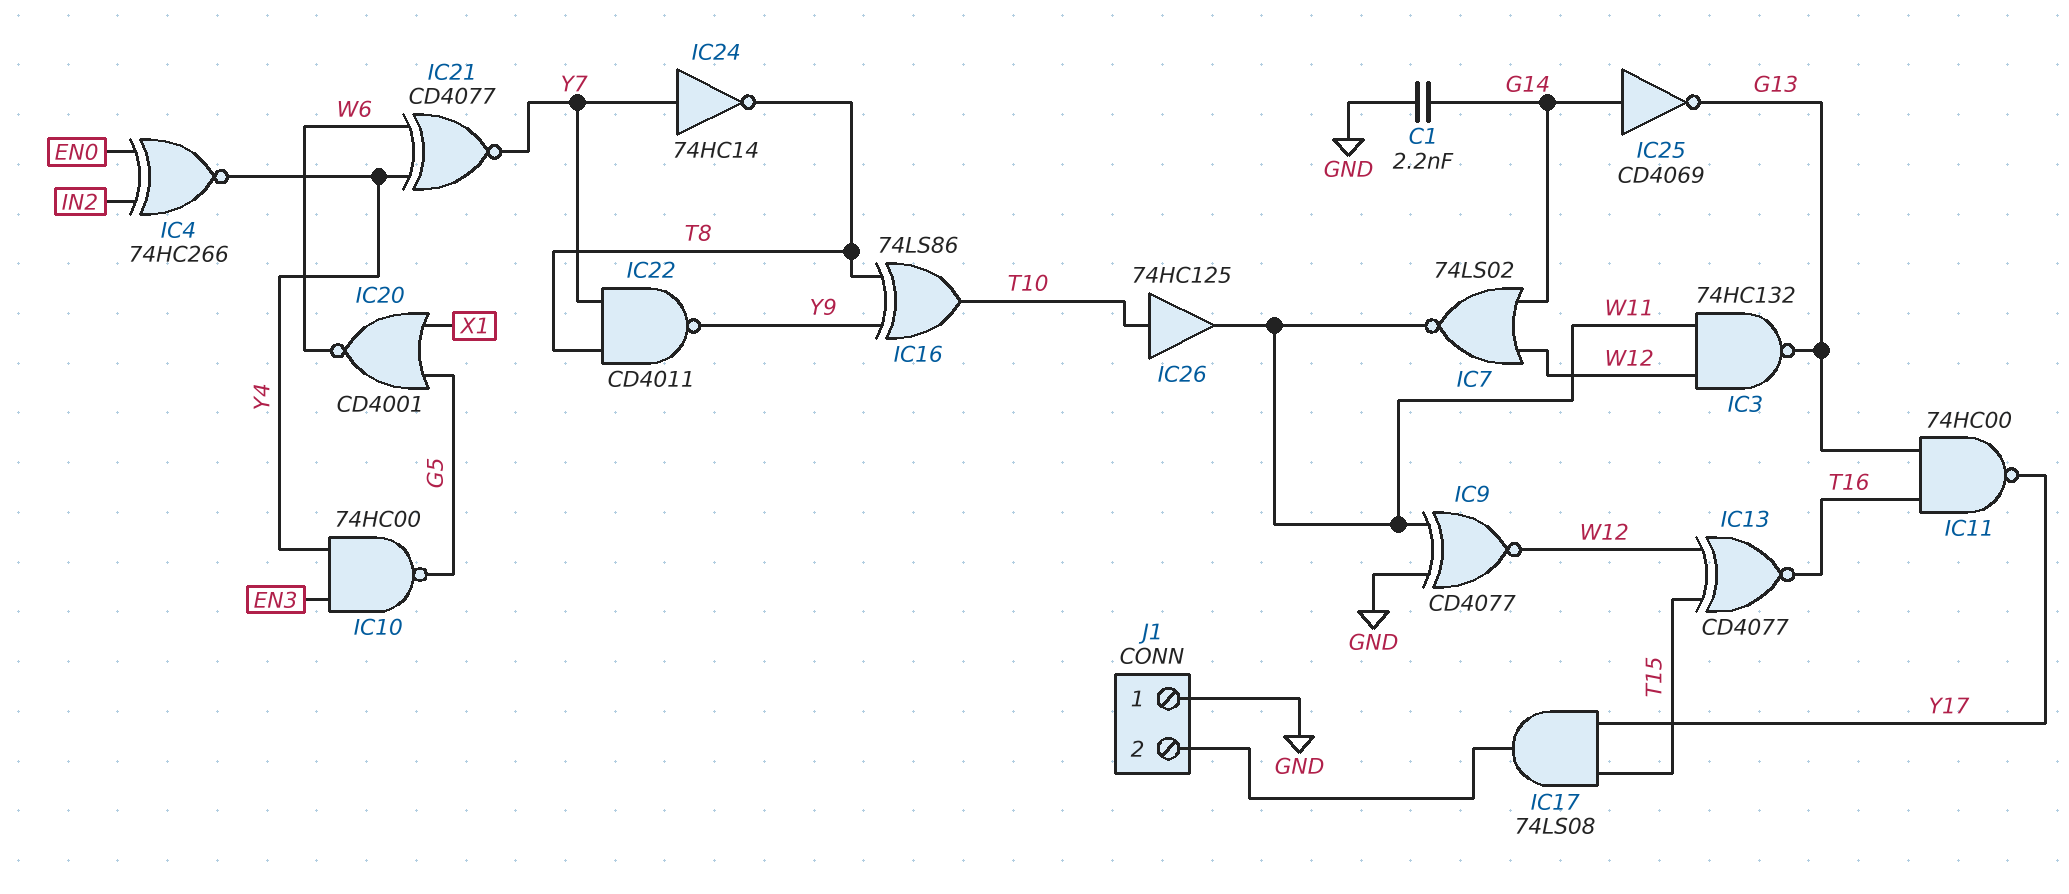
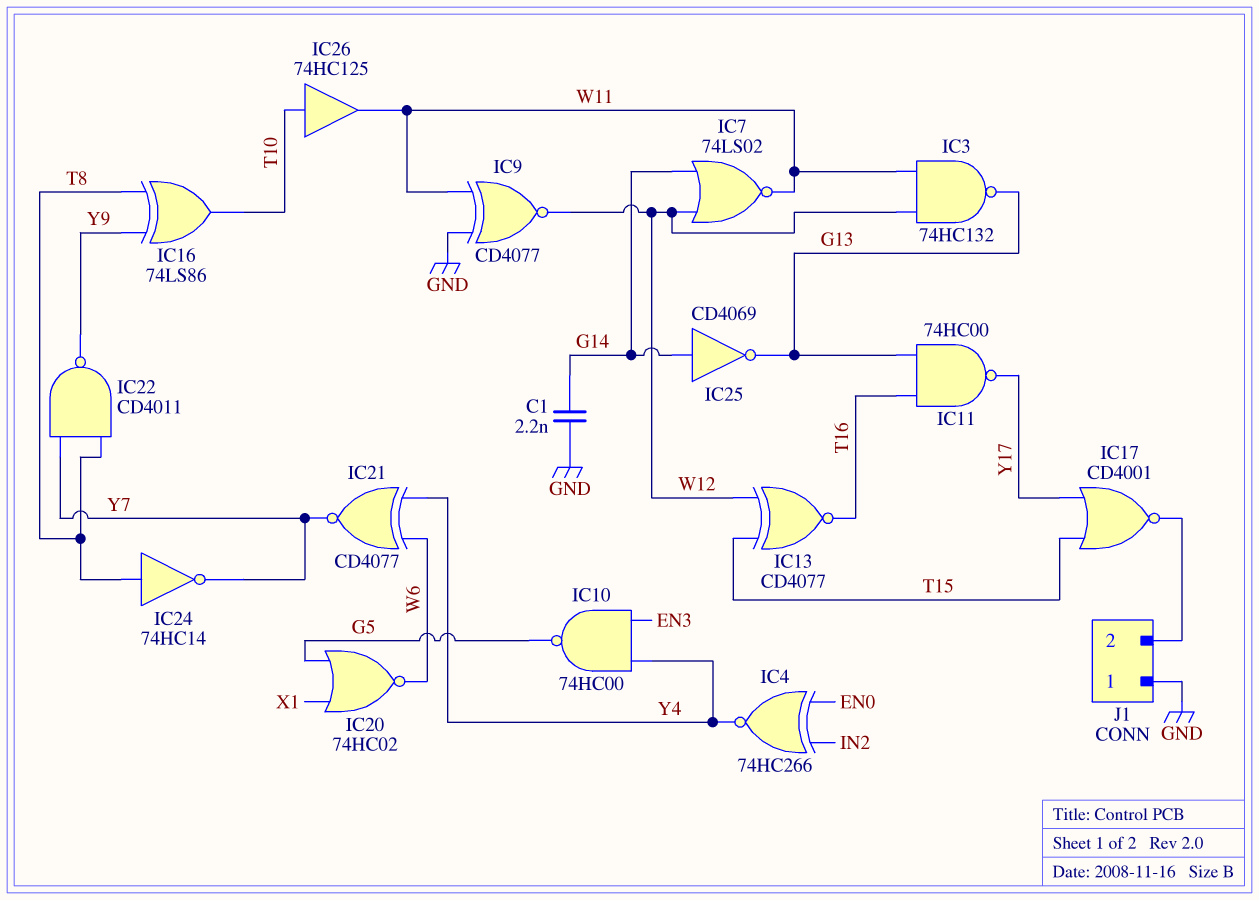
IC17: AND 74LS08 (in T15, in Y17, out J1/2) -> NOR CD4001 (in T15, in Y17, out J1/2)
IC20: NOR CD4001 (in G5, in X1, out W6) -> NOR 74HC02 (in G5, in X1, out W6)
IC24: NOT 74HC14 (in Y7, out T8) -> NOT 74HC14 (in T8, out Y7)

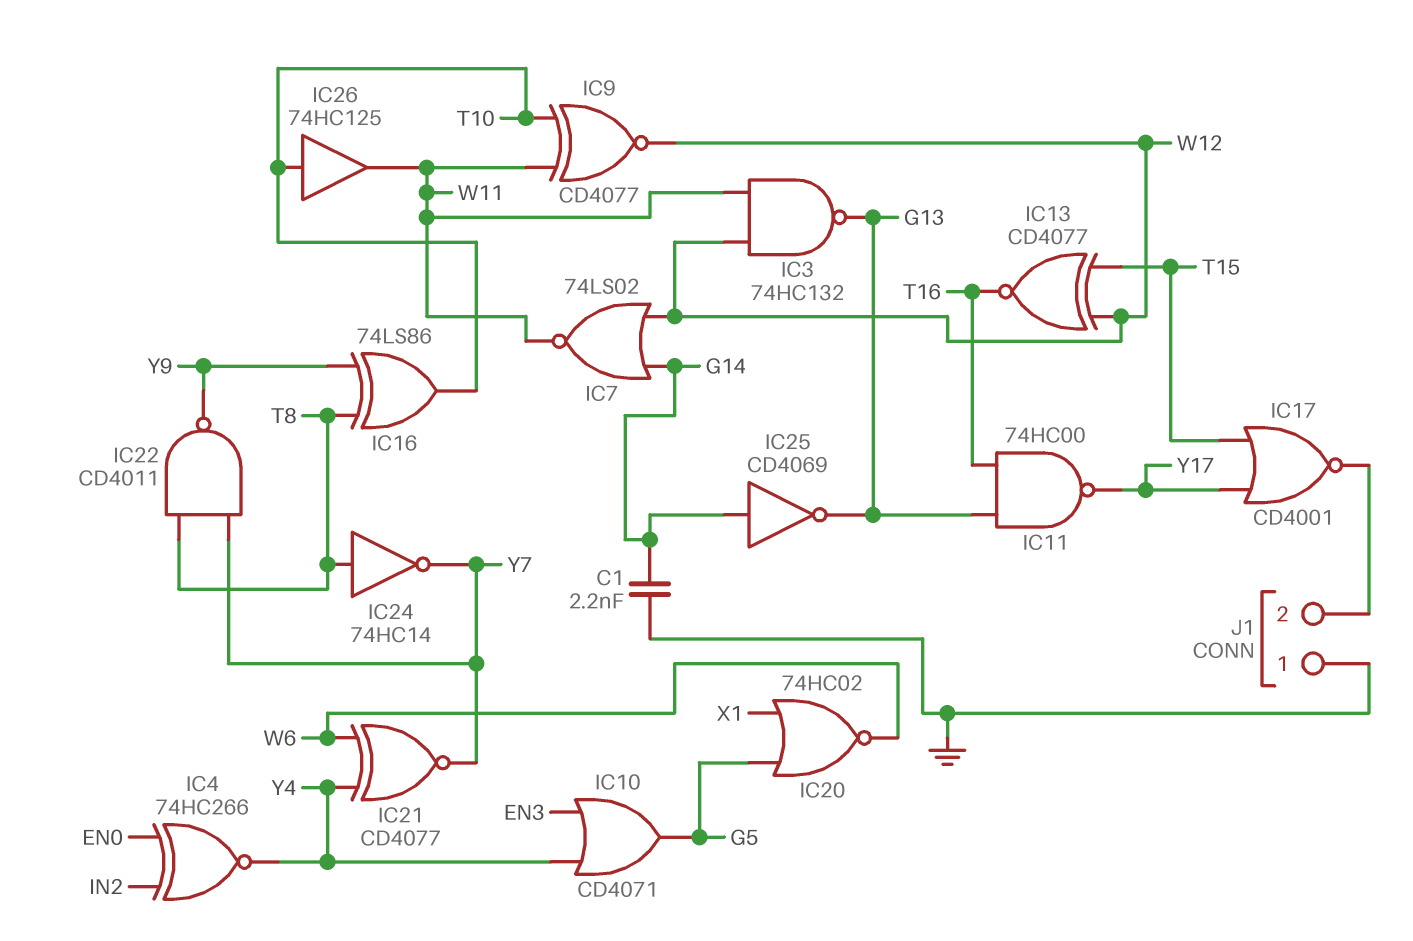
IC9: XNOR CD4077 (in GND, in W11, out W12) -> XNOR CD4077 (in T10, in W11, out W12)
IC10: NAND 74HC00 (in EN3, in Y4, out G5) -> OR CD4071 (in EN3, in Y4, out G5)

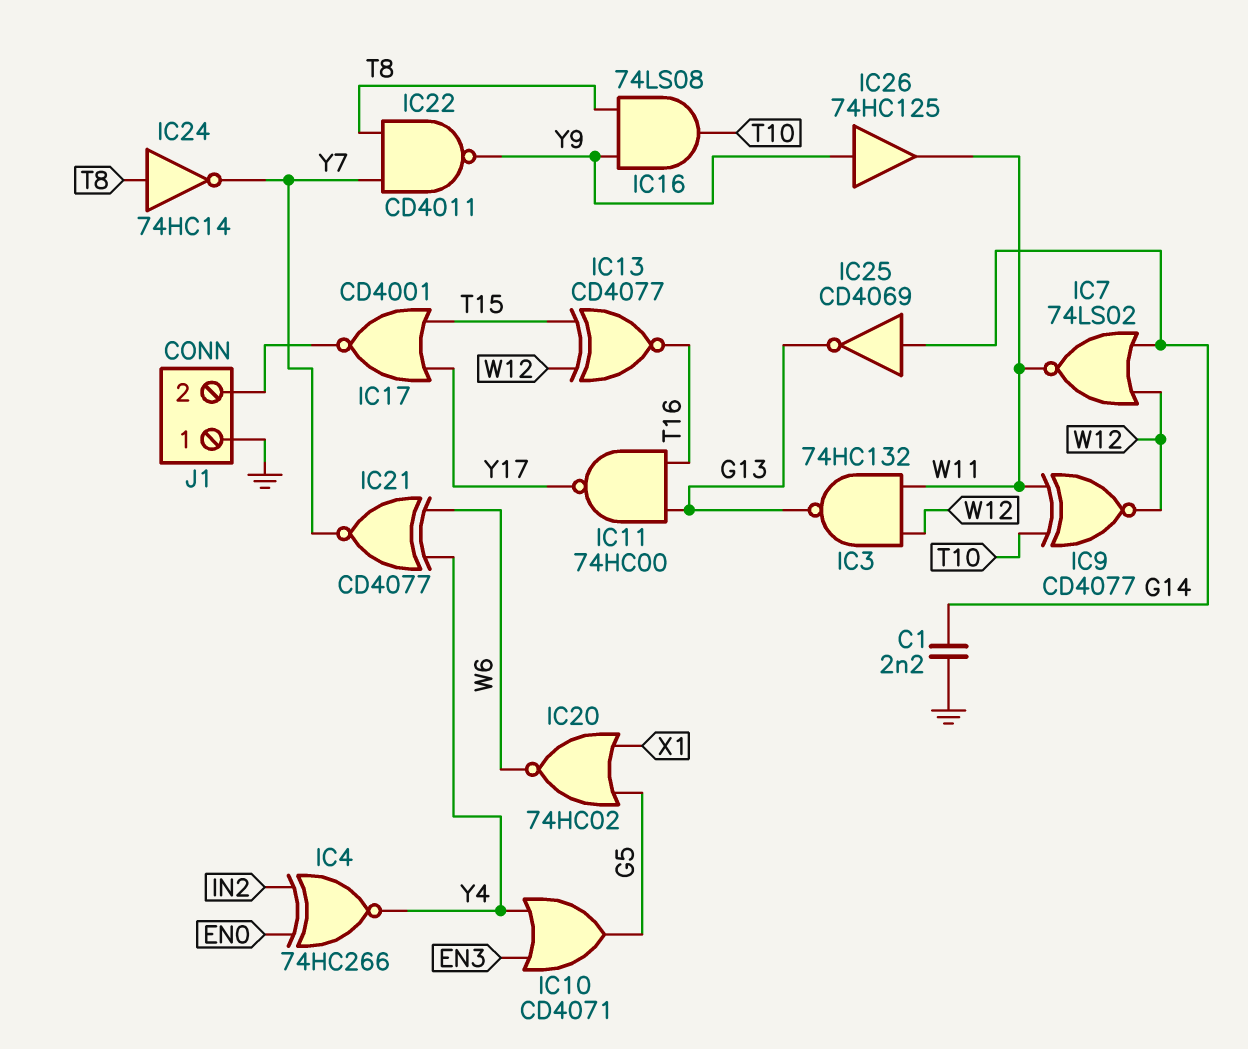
IC16: XOR 74LS86 (in T8, in Y9, out T10) -> AND 74LS08 (in T8, in Y9, out T10)
IC26: buffer 74HC125 (in T10, out W11) -> buffer 74HC125 (in Y9, out W11)

